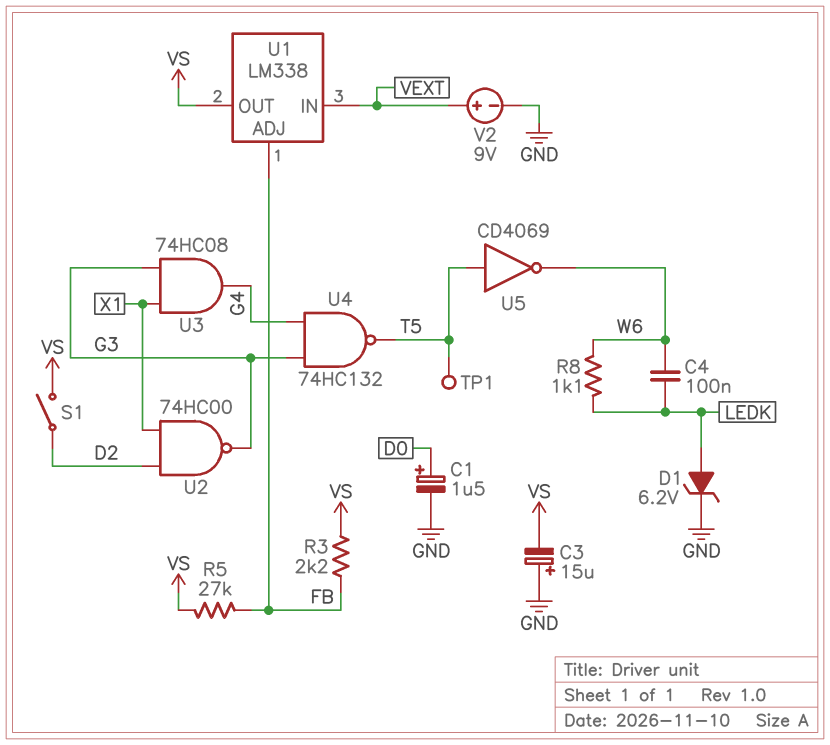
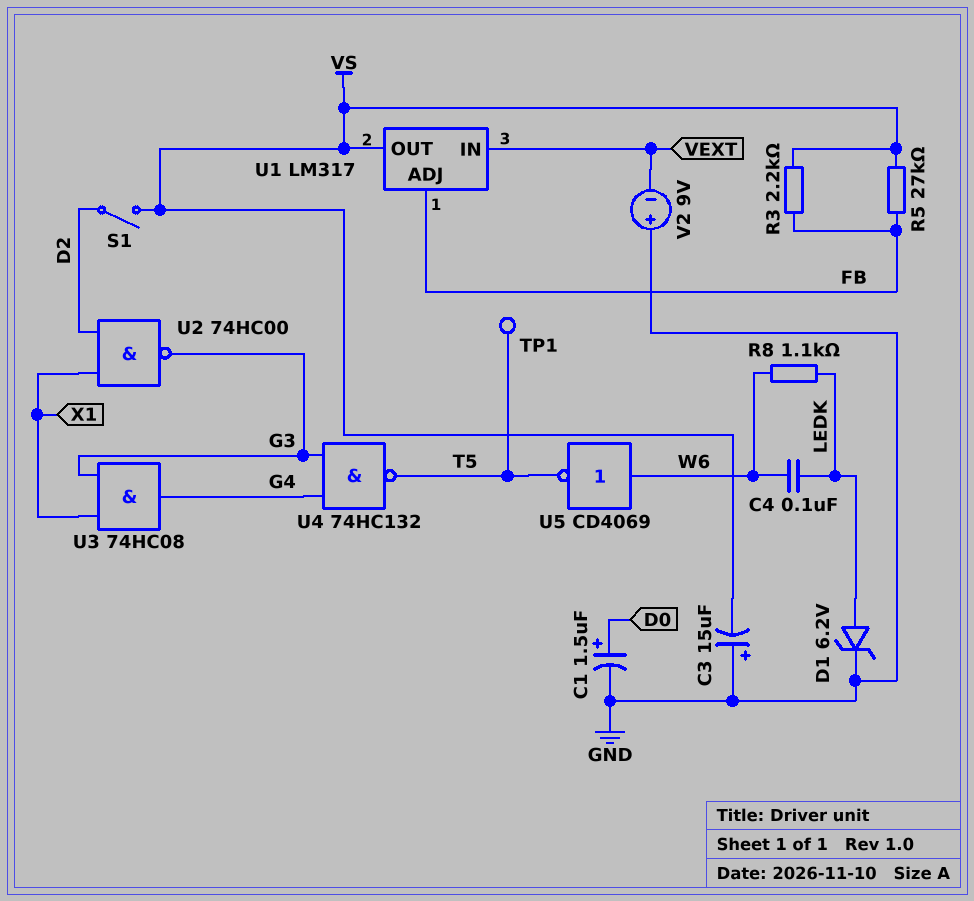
U1: LM338 -> LM317
U5: NOT CD4069 (in T5, out W6) -> NOT CD4069 (in W6, out T5)
V2: 9V (plus VEXT, minus GND) -> 9V (plus GND, minus VEXT)

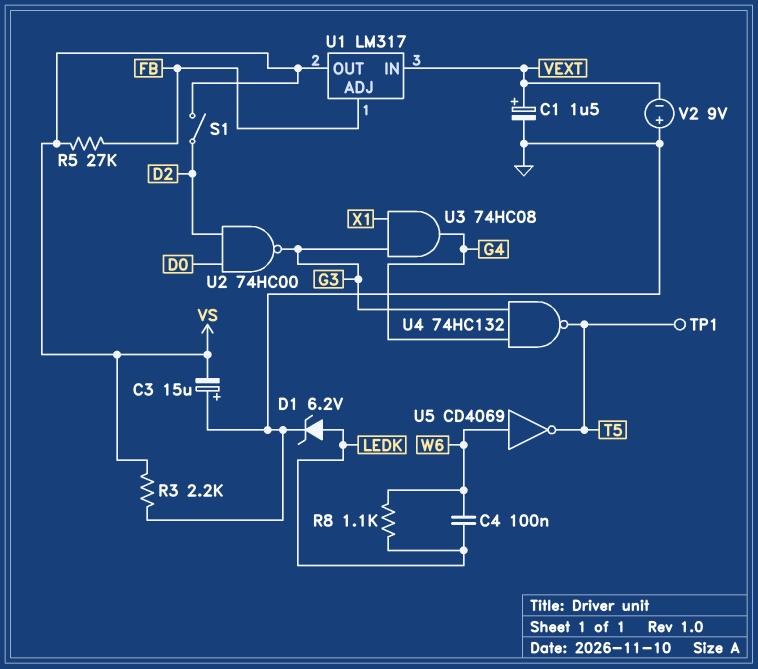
C1: 1.5uF (plus D0, minus GND) -> 1.5uF (plus VEXT, minus GND)
R3: 2.2k (FB, VS) -> 2.2k (GND, VS)
U2: NAND 74HC00 (in D2, in X1, out G3) -> NAND 74HC00 (in D0, in D2, out G3)

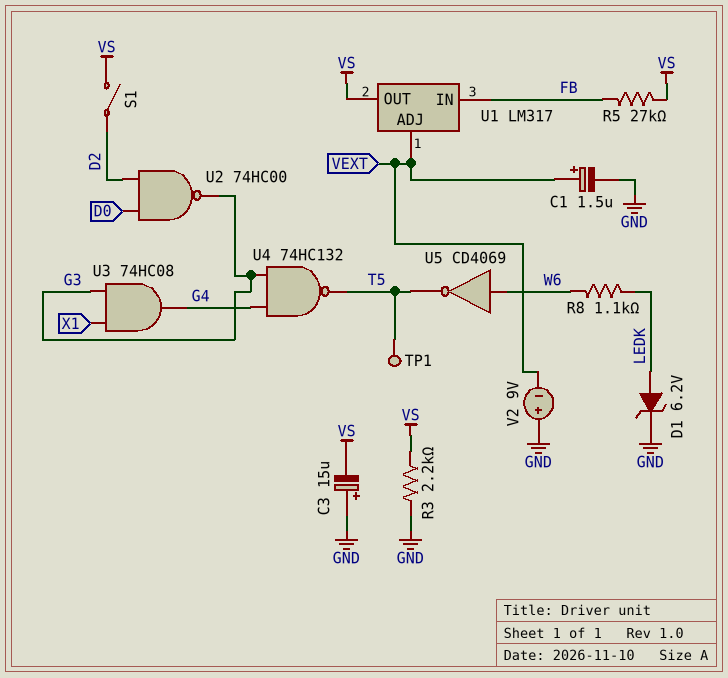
C4: 100nF (LEDK, W6) -> none
U1 pin ADJ: FB -> VEXT
U1 pin IN: VEXT -> FB

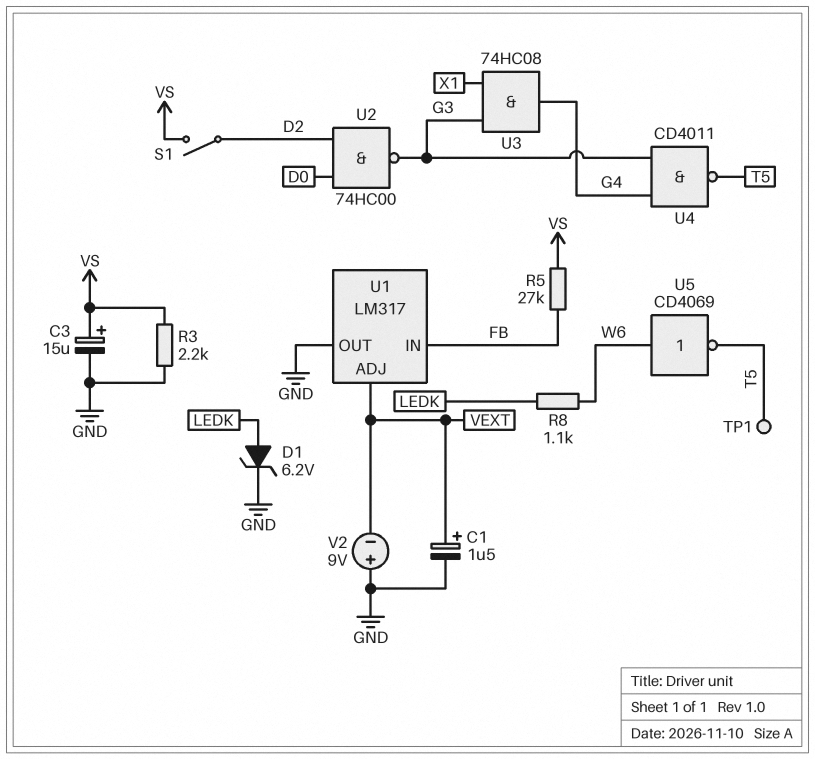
C3: 15uF (plus GND, minus VS) -> 15uF (plus VS, minus GND)
U1 pin OUT: VS -> GND
U4: NAND 74HC132 (in G3, in G4, out T5) -> NAND CD4011 (in G3, in G4, out T5)

